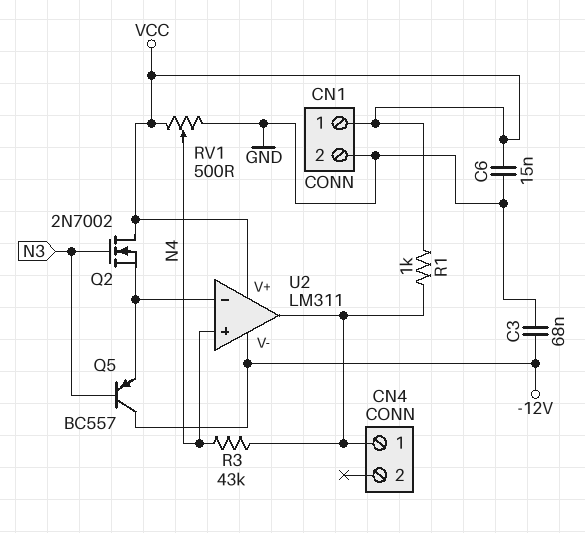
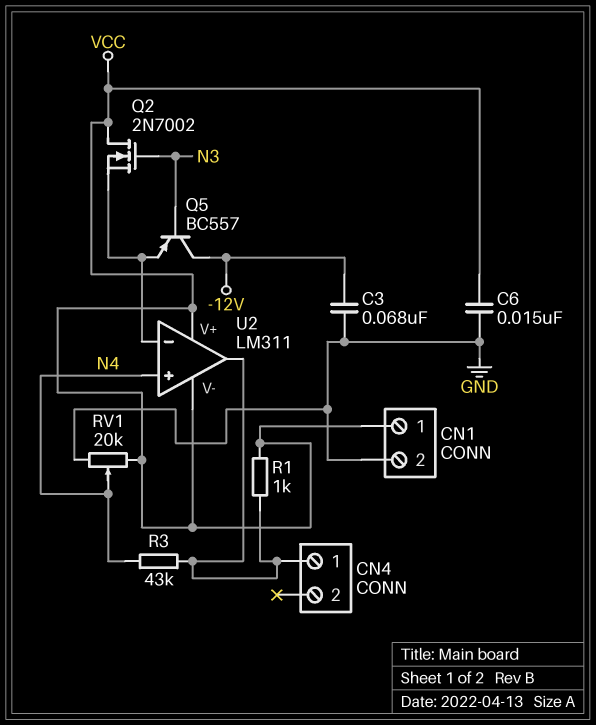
RV1: 500 (GND, VCC, wiper N4) -> 20k (GND, VCC, wiper N4)
U2 pin V-: -12V -> VCC

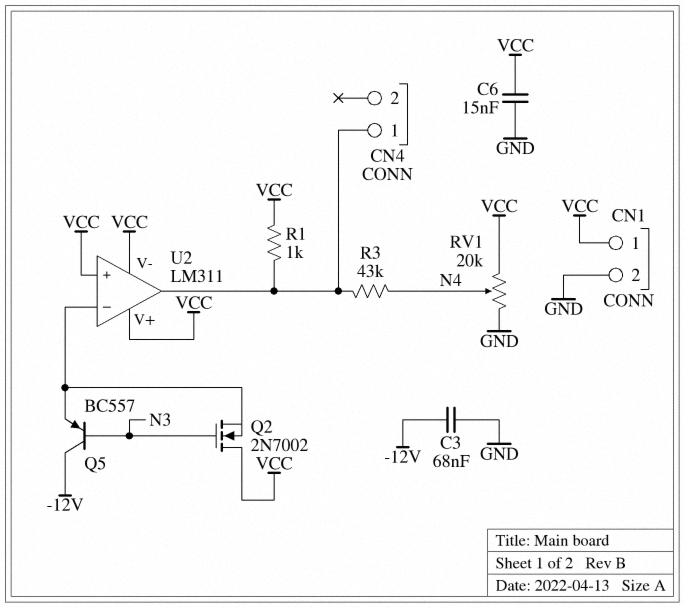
U2 pin in+: N4 -> VCC

